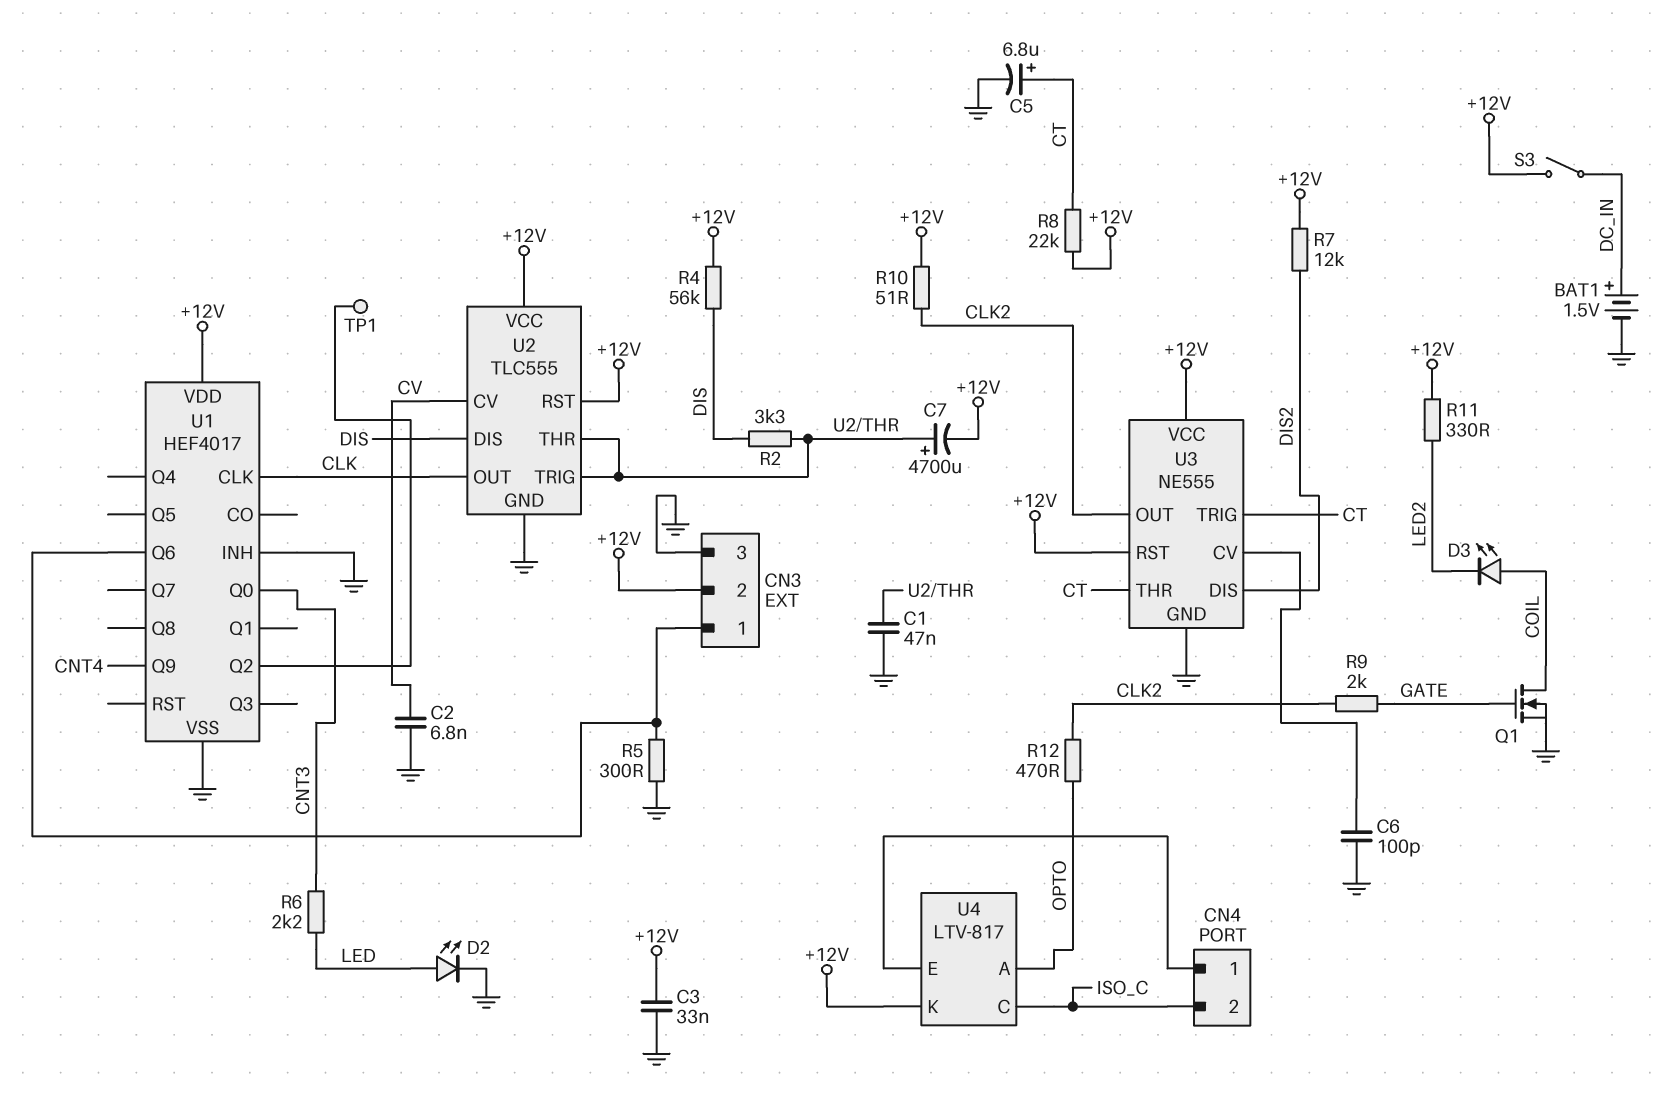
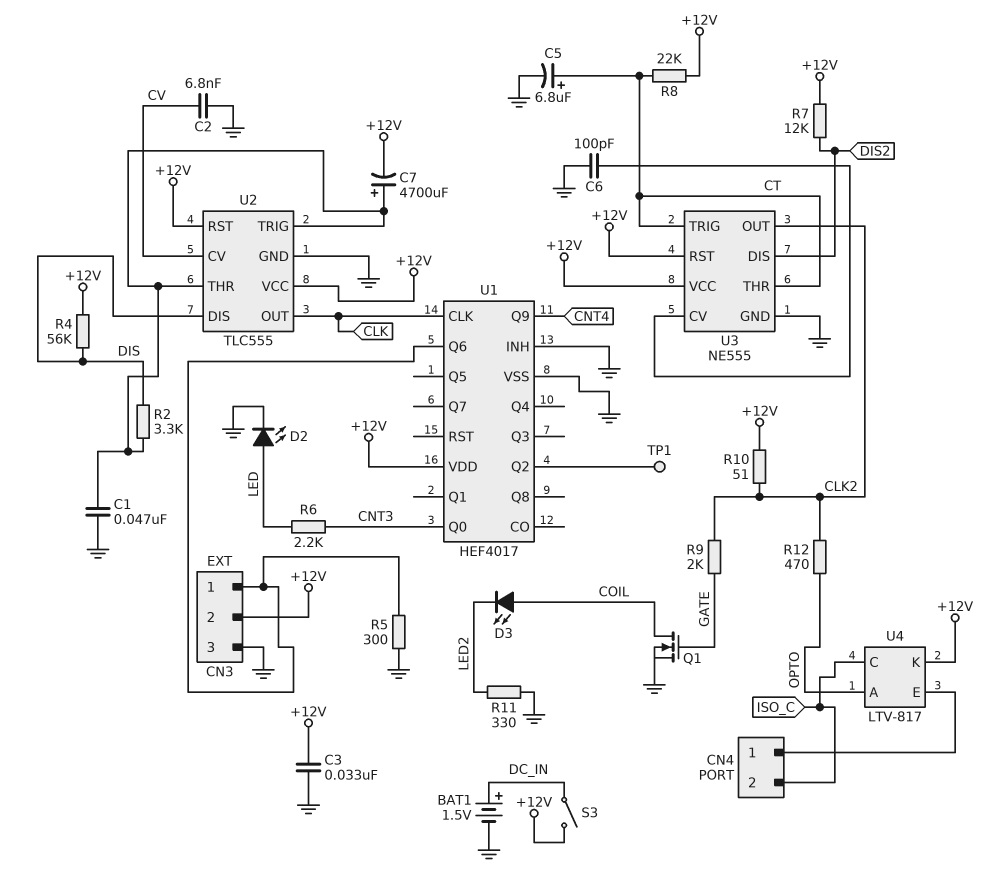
R11: 330 (+12V, LED2) -> 330 (GND, LED2)

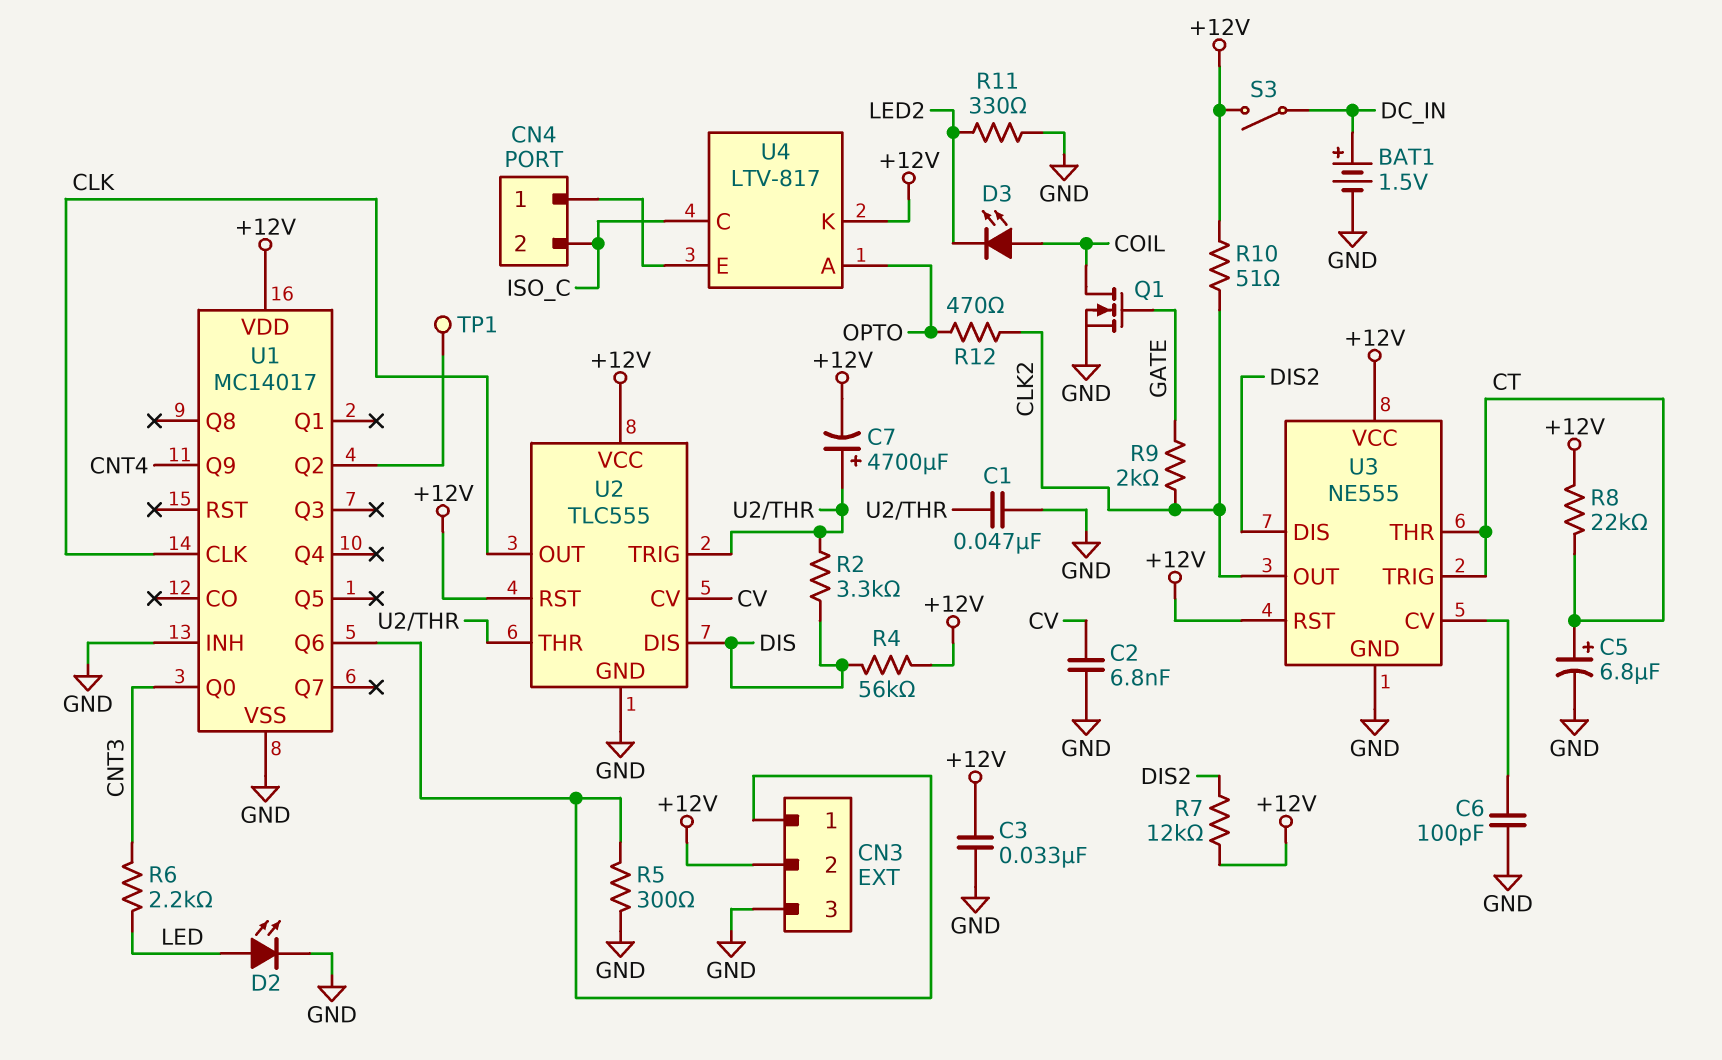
U1: HEF4017 -> MC14017

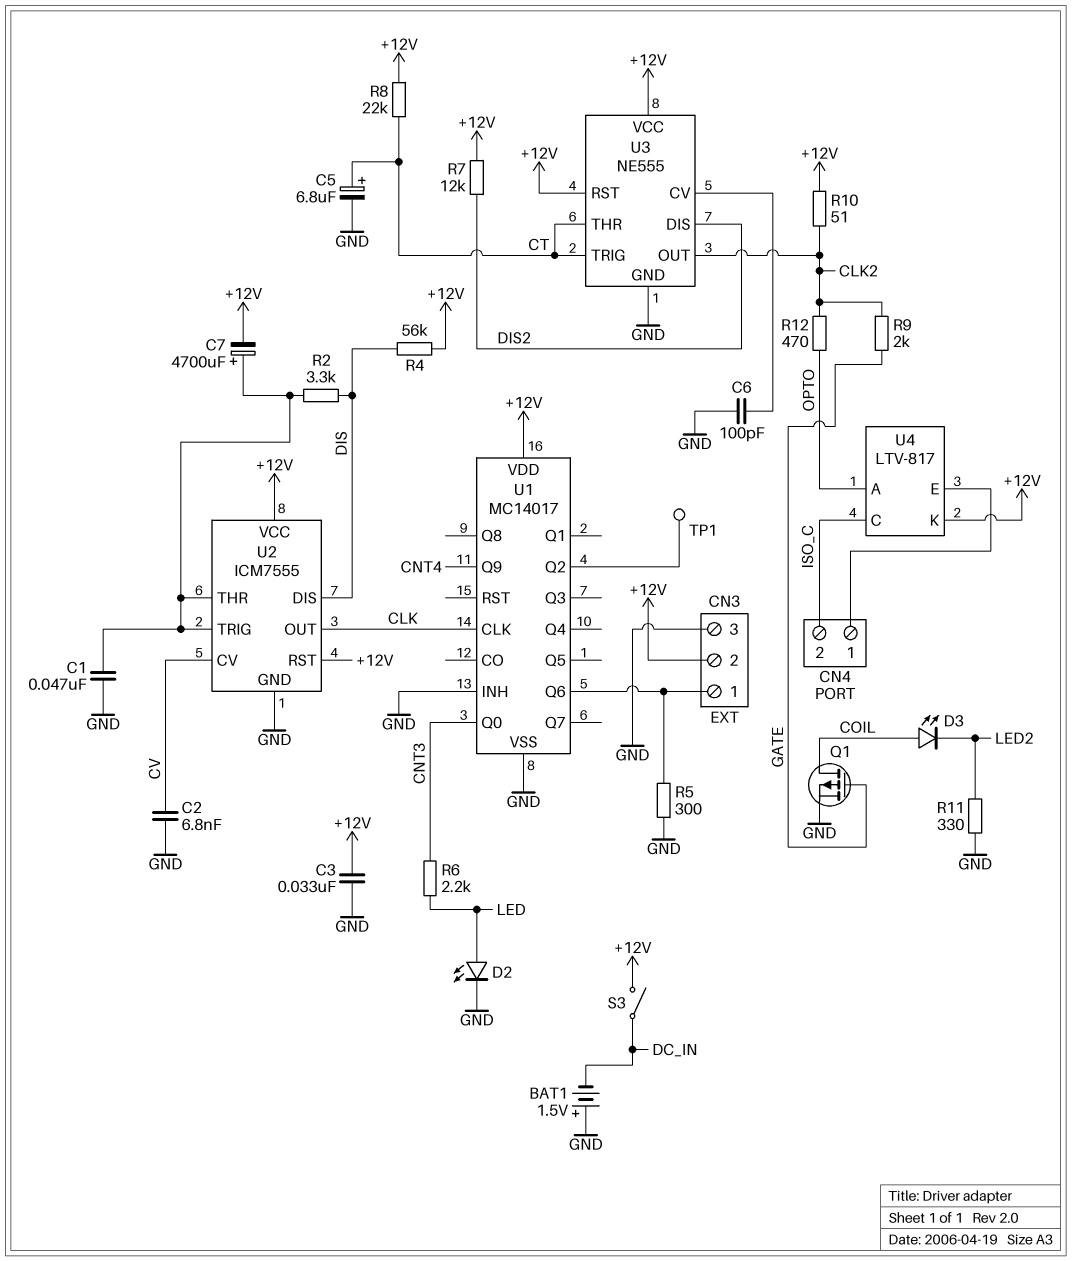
BAT1: 1.5V (plus DC_IN, minus GND) -> 1.5V (plus GND, minus DC_IN)
Q1: NMOS (G GATE, D COIL, S GND) -> PMOS (G GATE, D COIL, S GND)
U2: TLC555 -> ICM7555

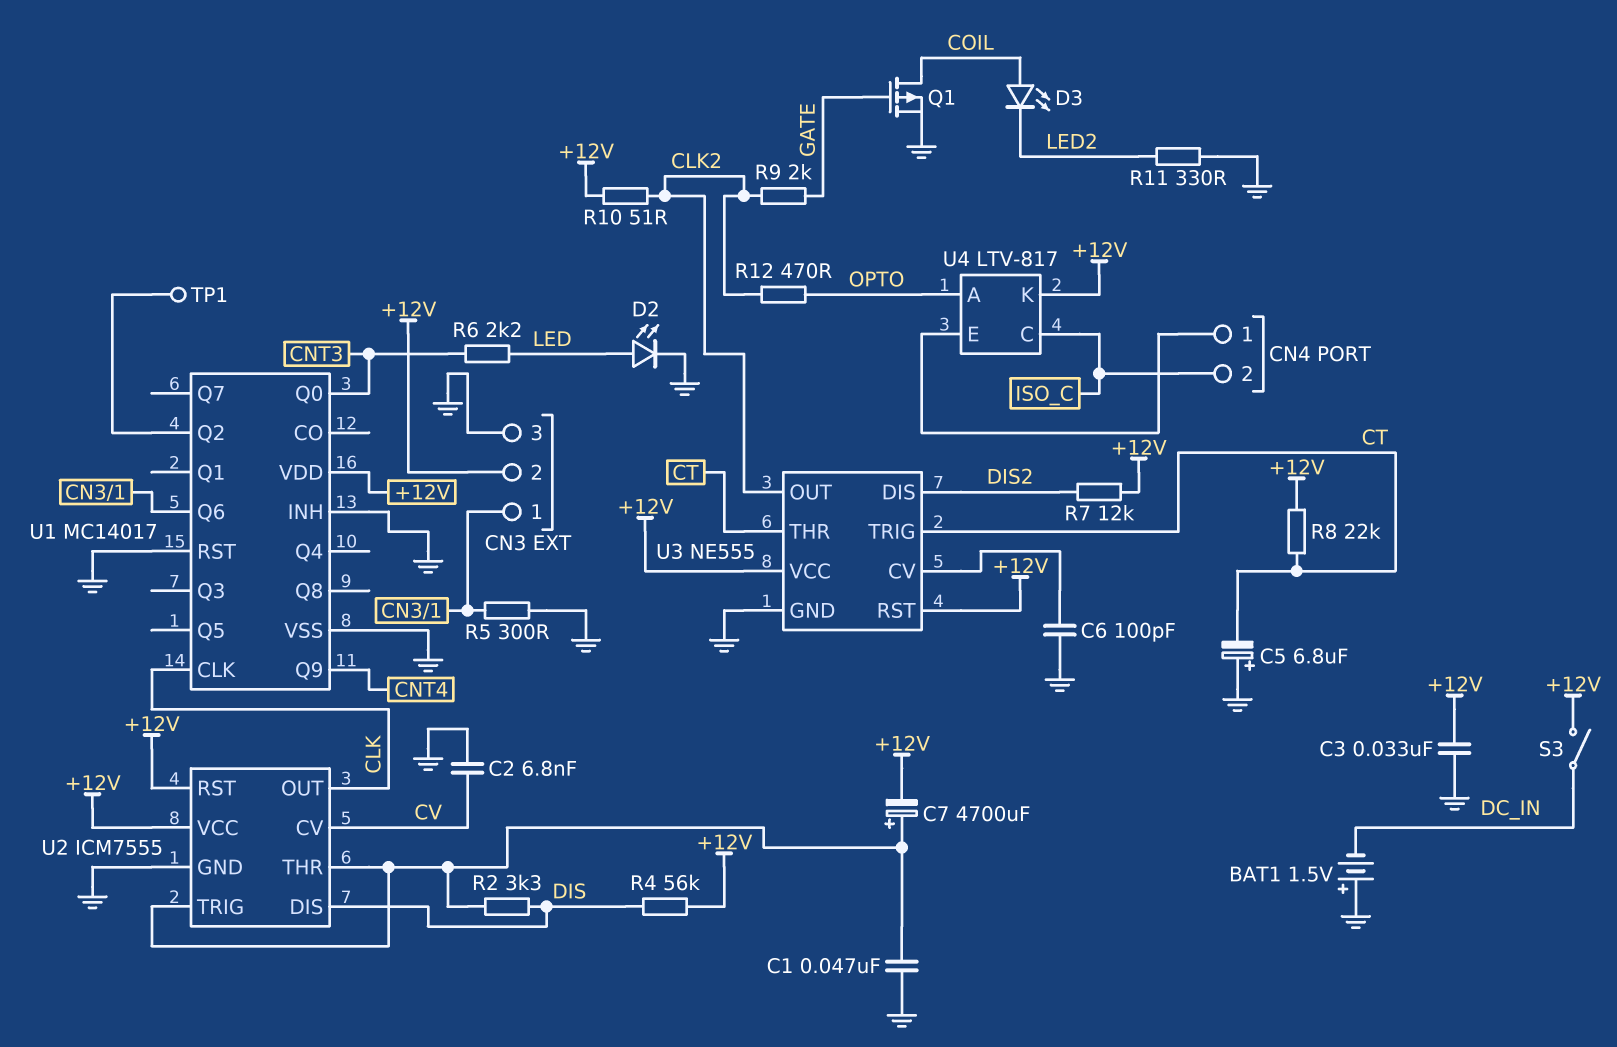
C5: 6.8uF (plus CT, minus GND) -> 6.8uF (plus GND, minus CT)
U1 pin RST: none -> GND

